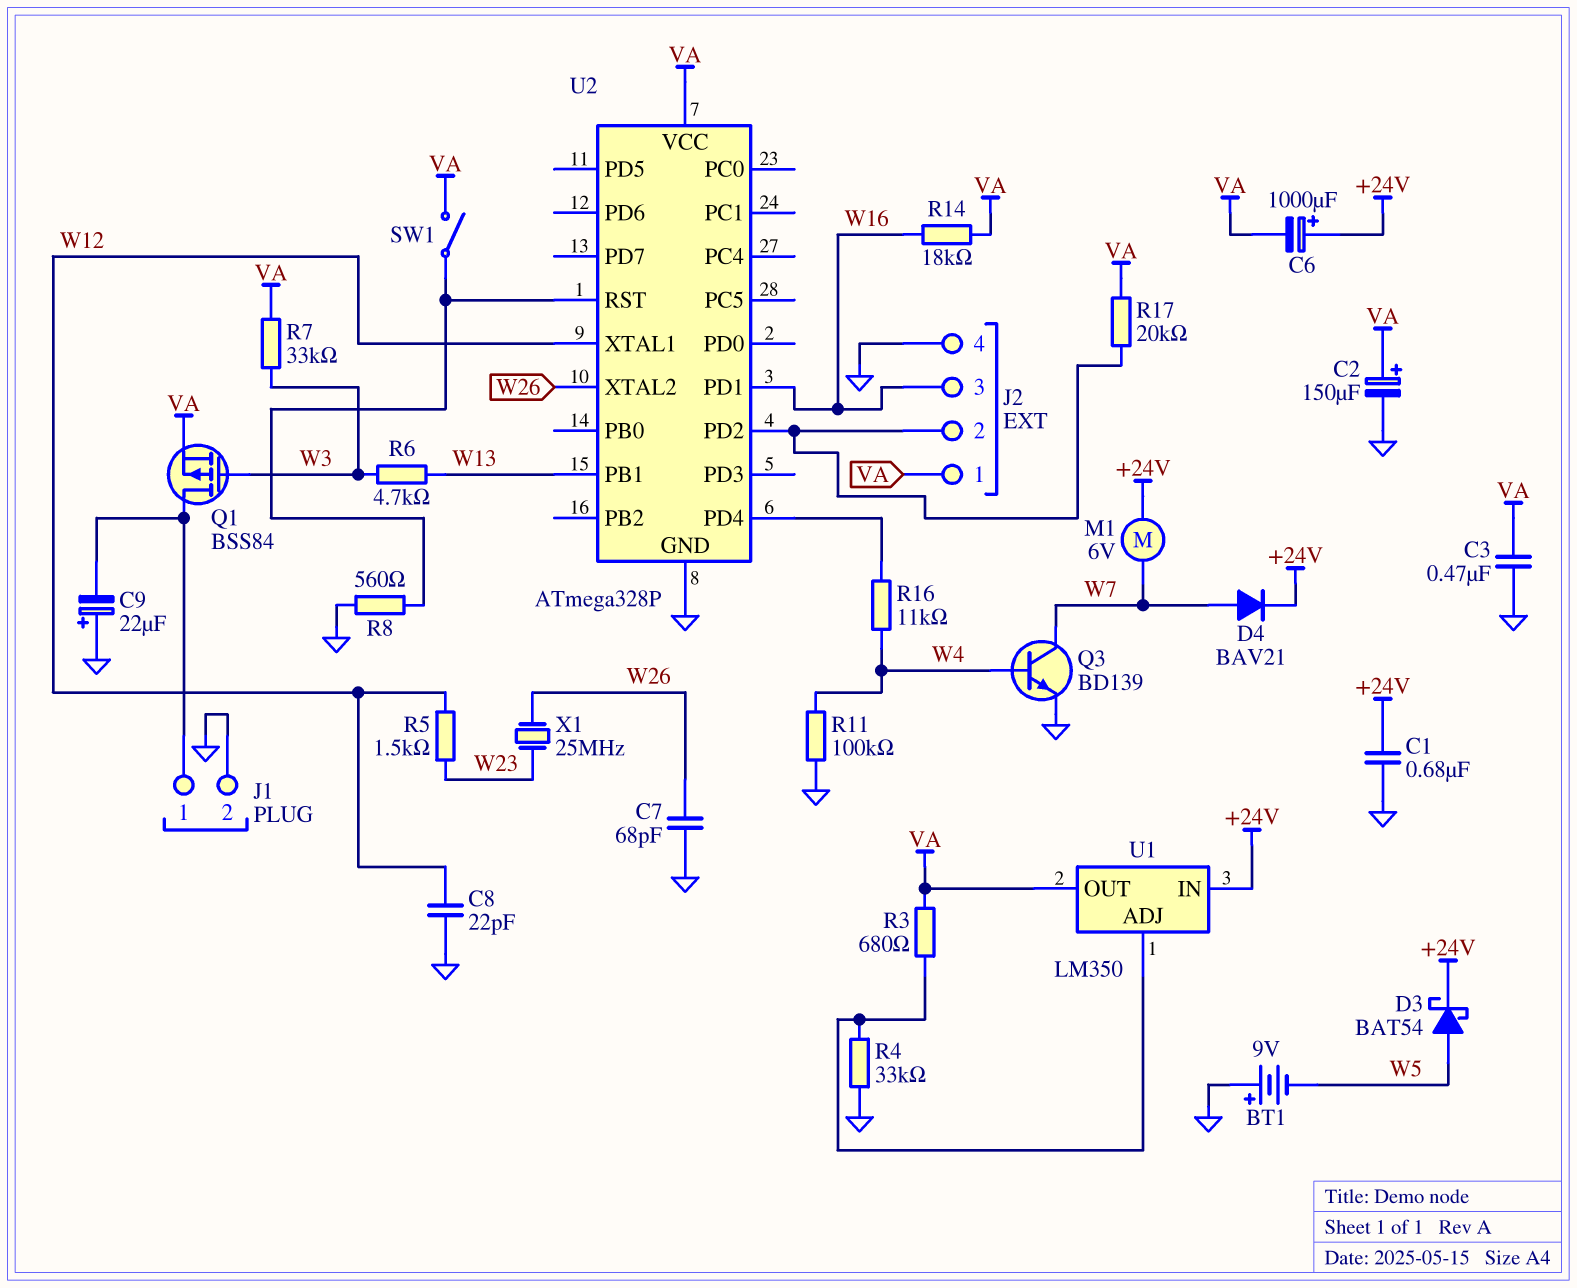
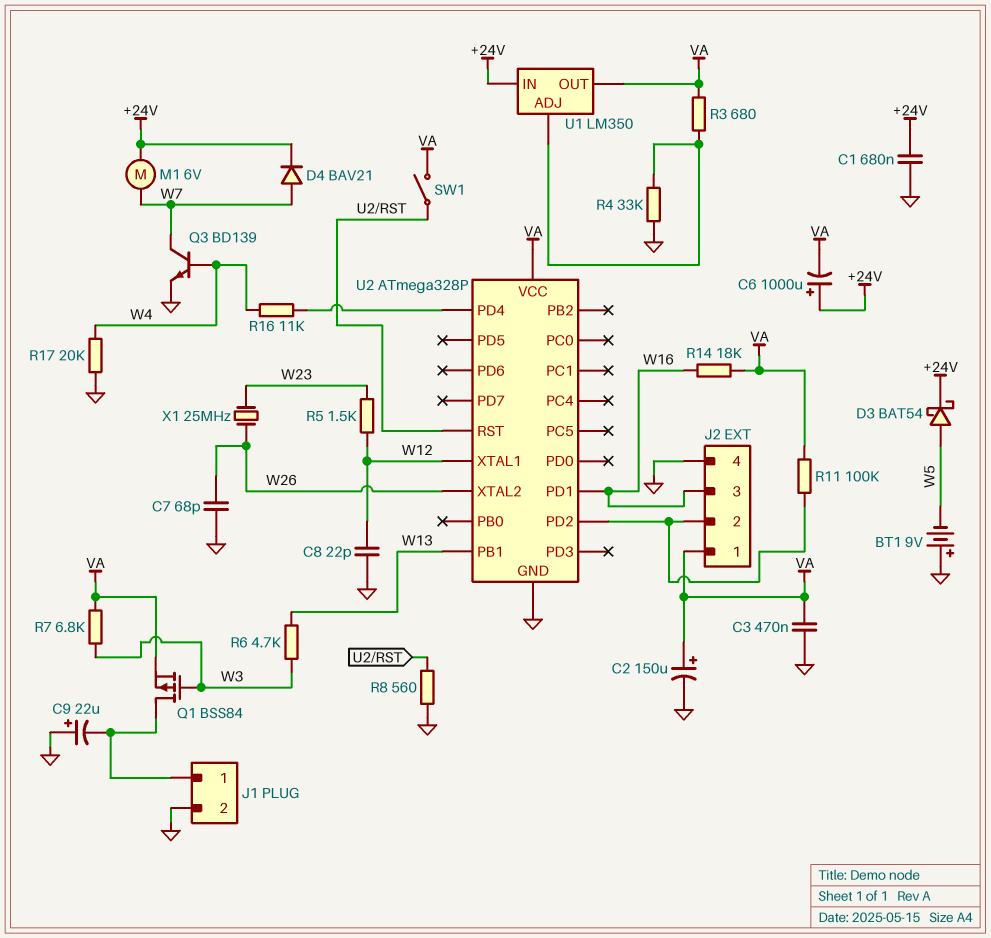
R7: 33k (VA, W3) -> 6.8k (VA, W3)
R11: 100k (GND, W4) -> 100k (J2/2, VA)
R17: 20k (J2/2, VA) -> 20k (GND, W4)

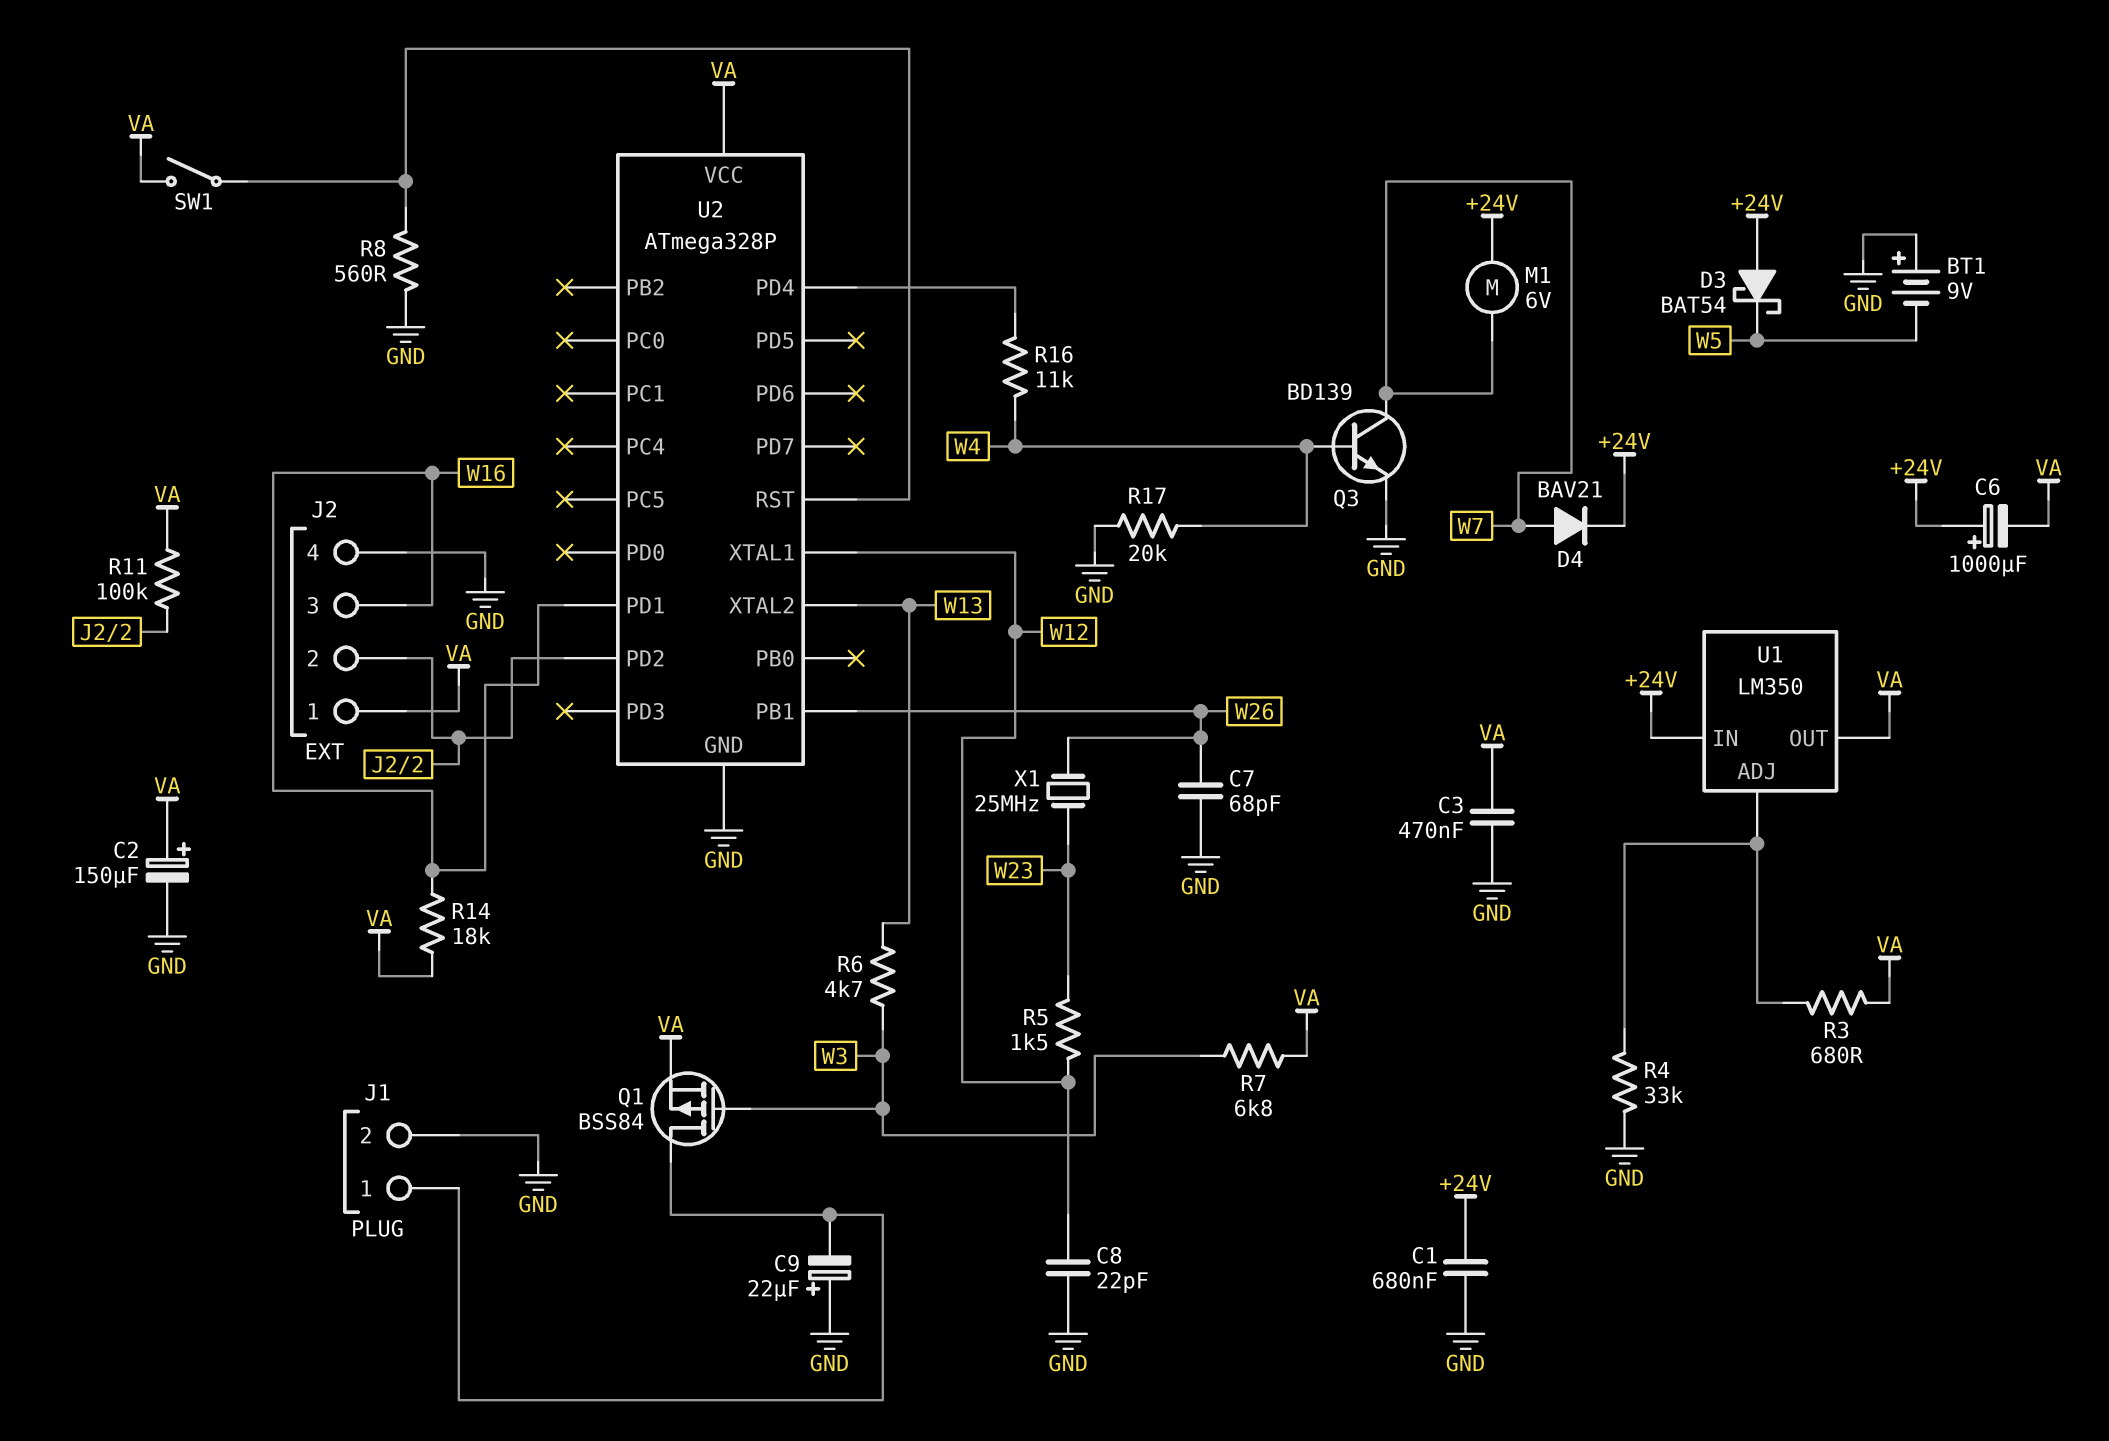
D3: schottky BAT54 (A W5, K +24V) -> schottky BAT54 (A +24V, K W5)
U2 pin PB1: W13 -> W26
U2 pin XTAL2: W26 -> W13

